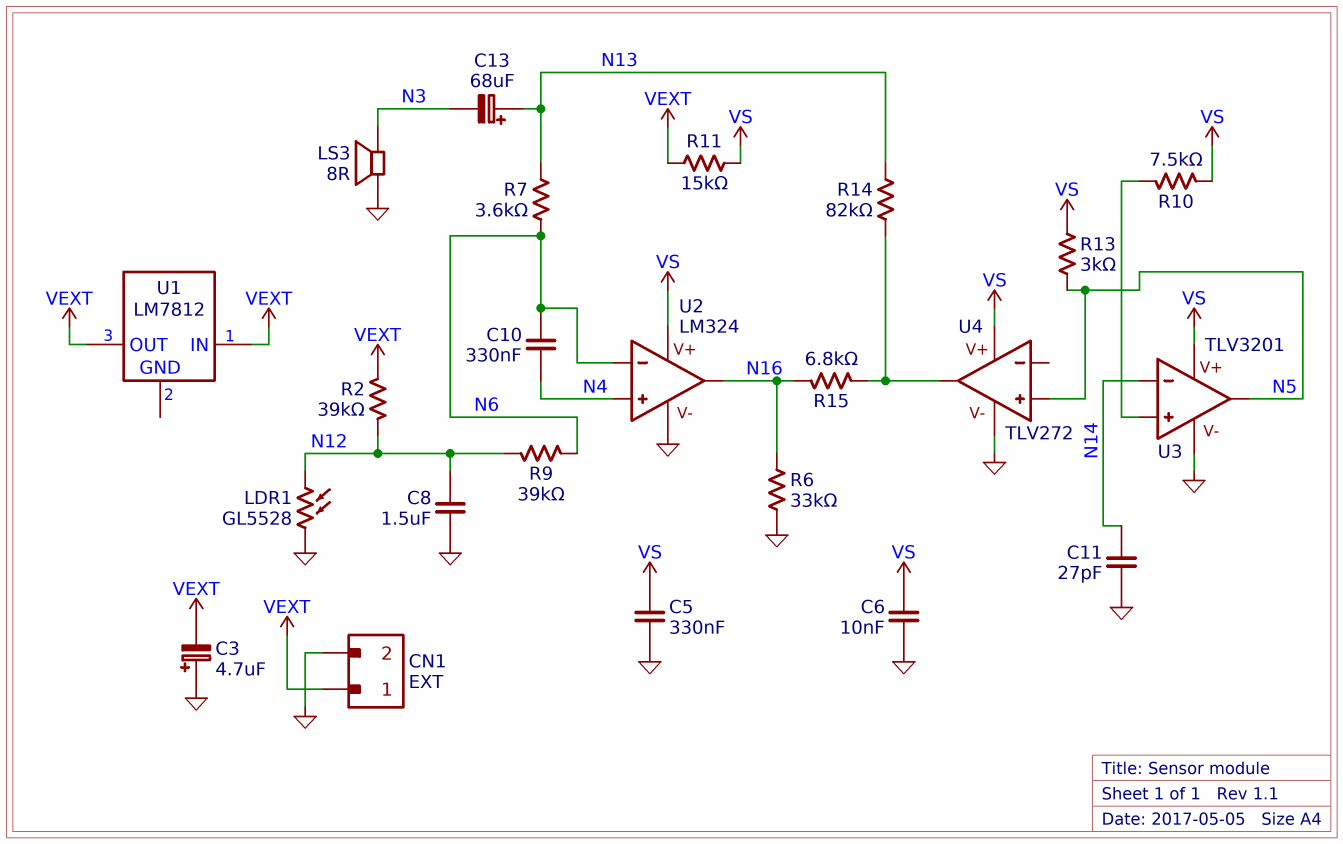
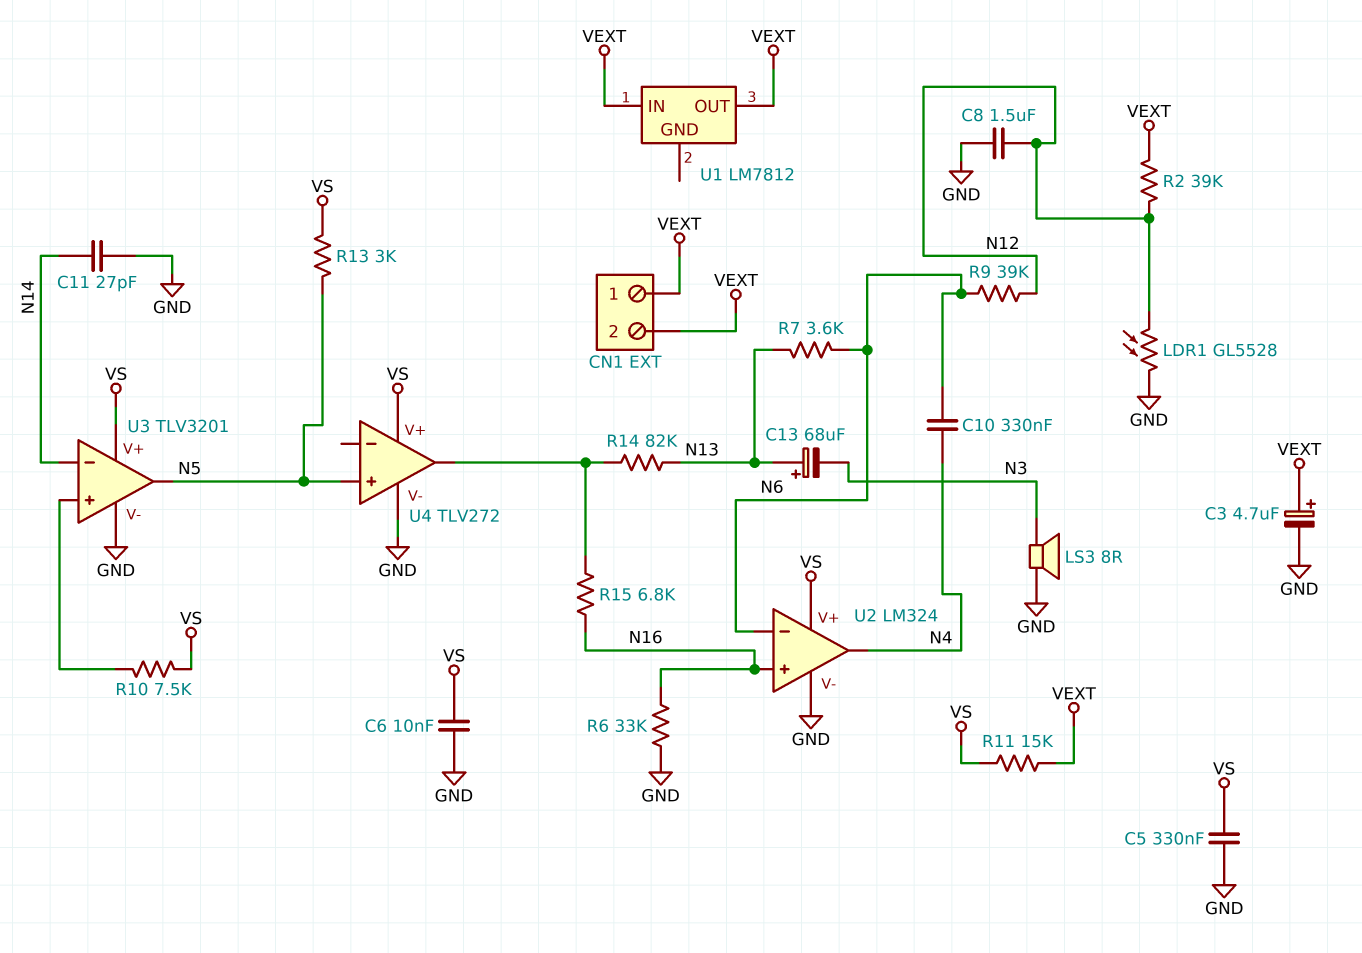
C3: 4.7uF (plus GND, minus VEXT) -> 4.7uF (plus VEXT, minus GND)
CN1 pin 2: GND -> VEXT
U2 pin in+: N4 -> N16
U2 pin out: N16 -> N4

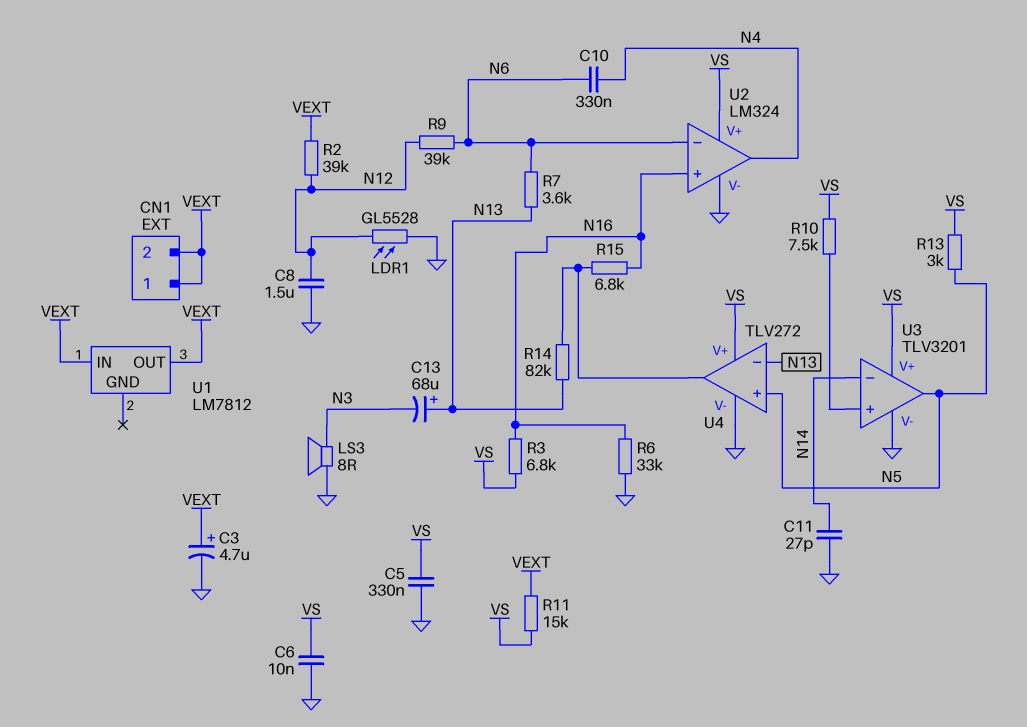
R3: none -> 6.8k (N16, VS)
U4 pin in-: none -> N13

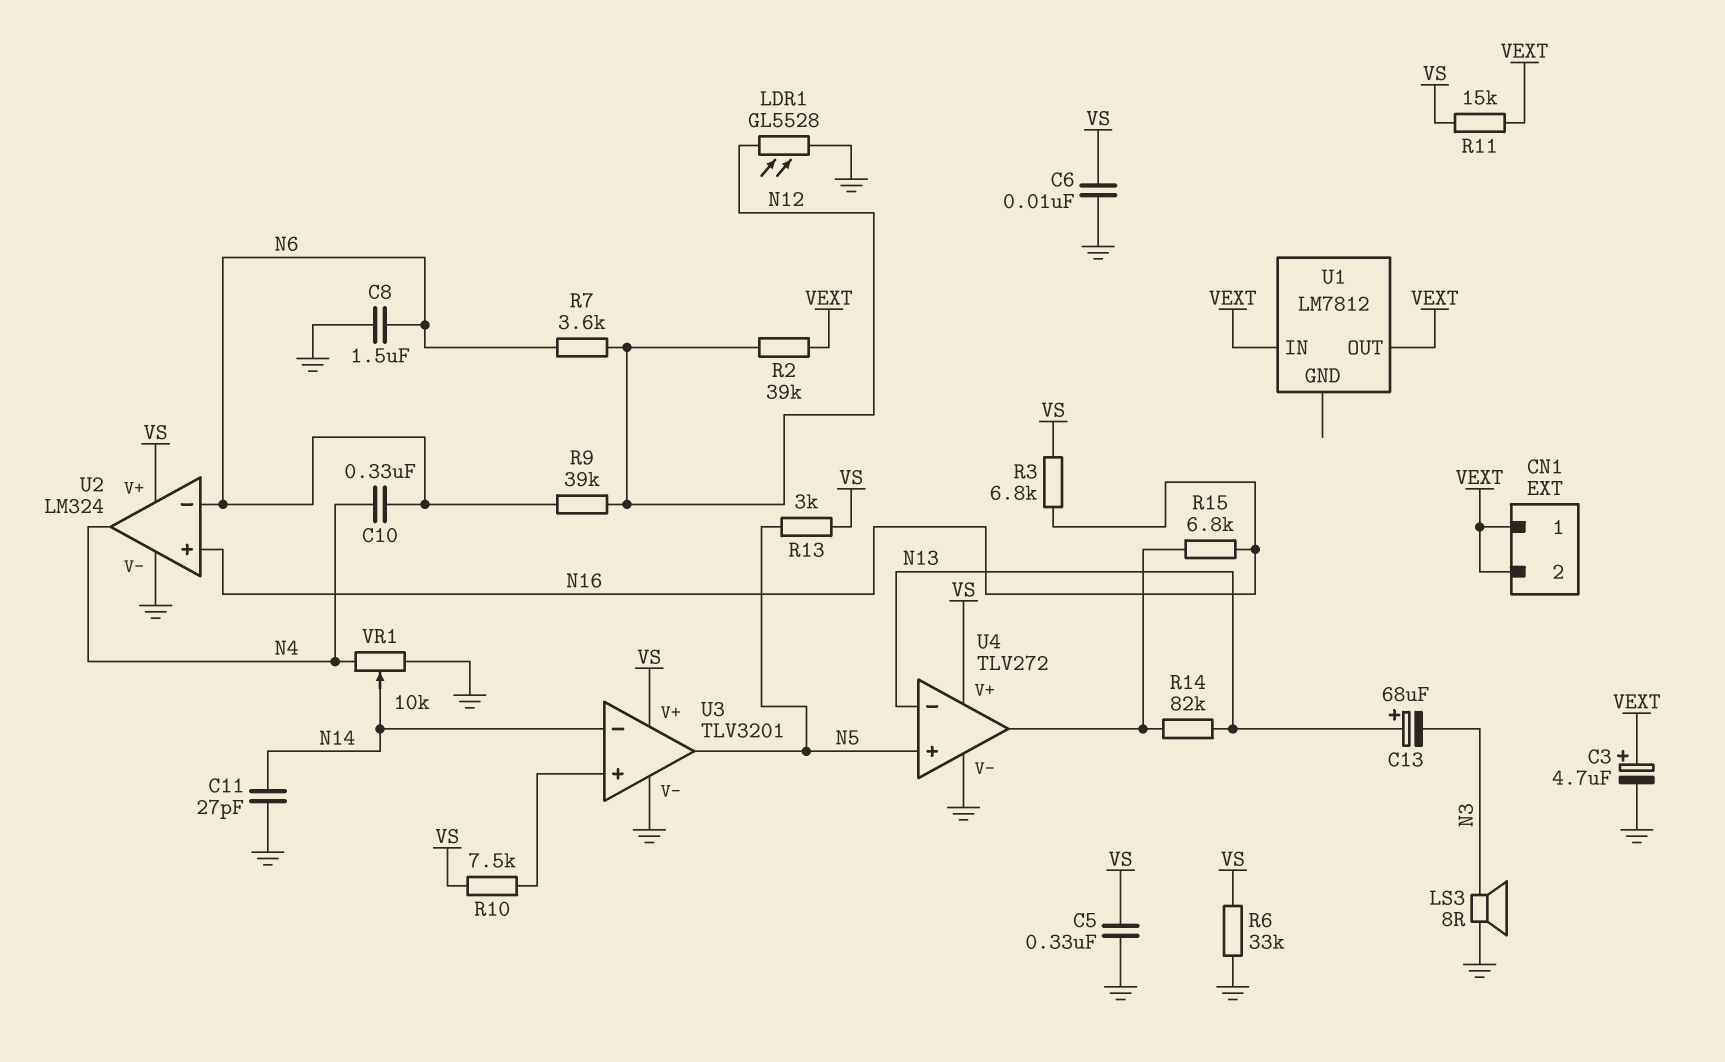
C8: 1.5uF (GND, N12) -> 1.5uF (GND, N6)
R6: 33k (GND, N16) -> 33k (GND, VS)
R7: 3.6k (N6, N13) -> 3.6k (N6, N12)
VR1: none -> 10k (GND, N4, wiper N14)

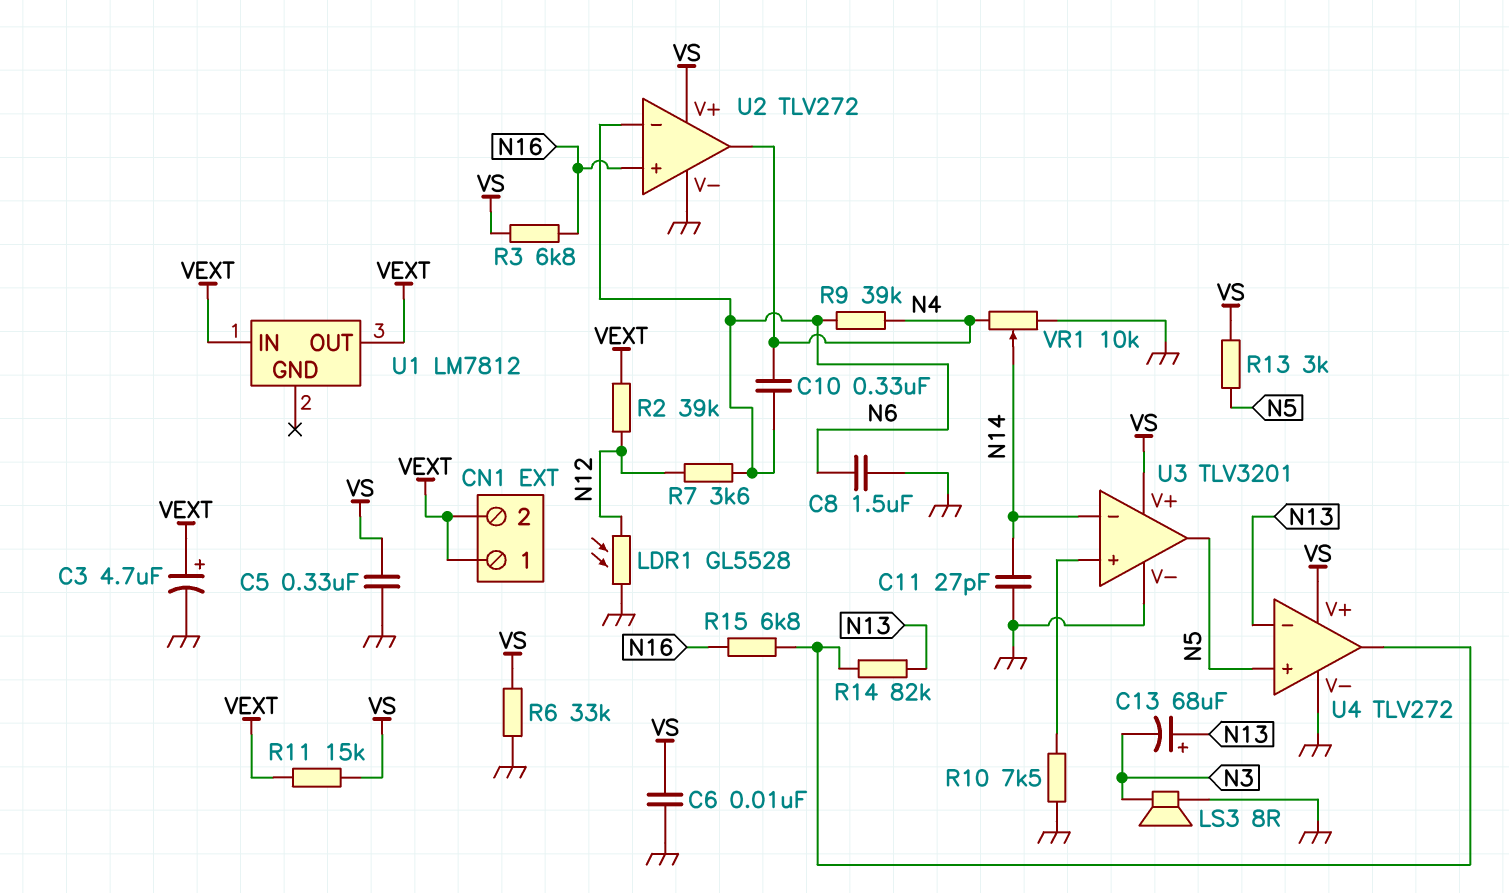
R9: 39k (N6, N12) -> 39k (N4, N6)
R10: 7.5k (U3/in+, VS) -> 7.5k (GND, U3/in+)
U2: LM324 -> TLV272

